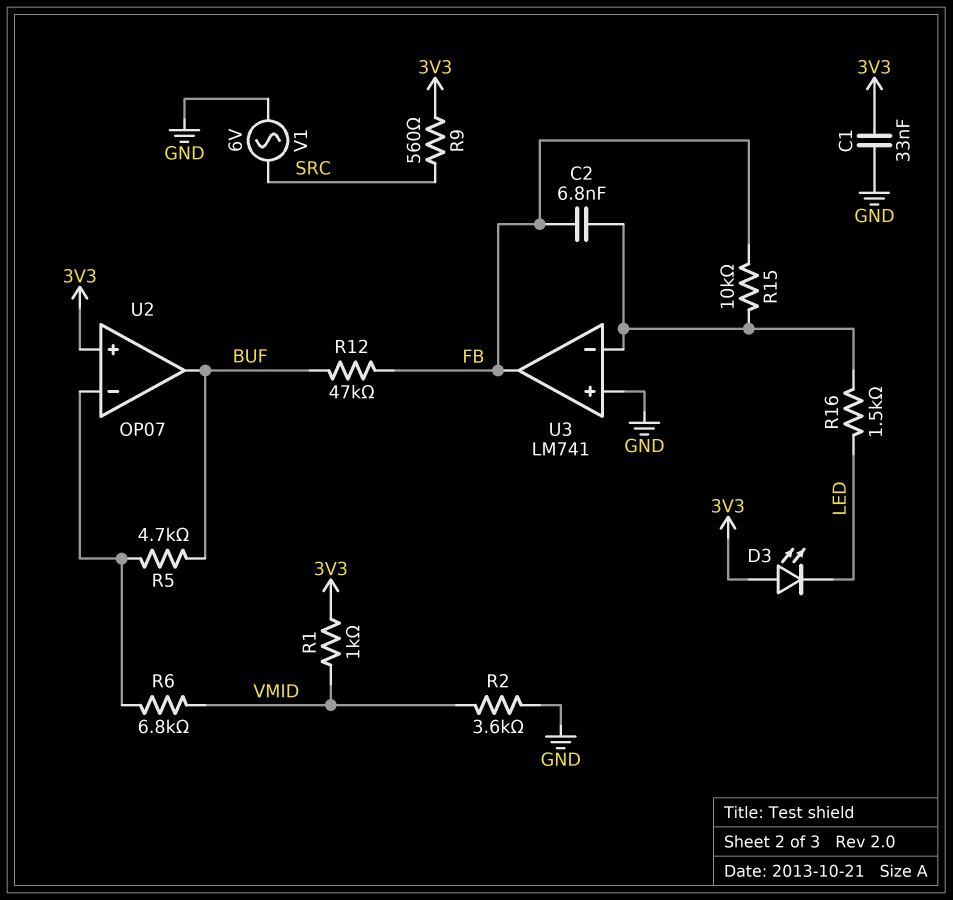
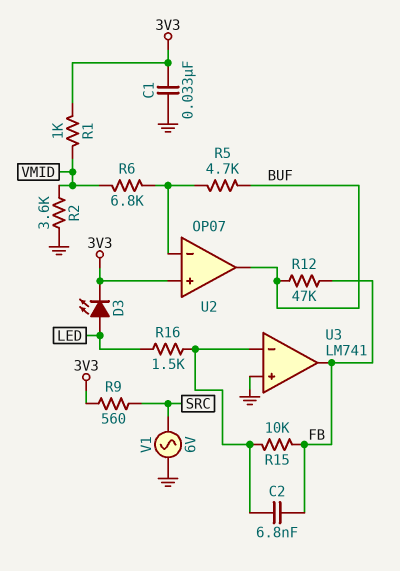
D3: LED (A 3V3, K LED) -> LED (A LED, K 3V3)

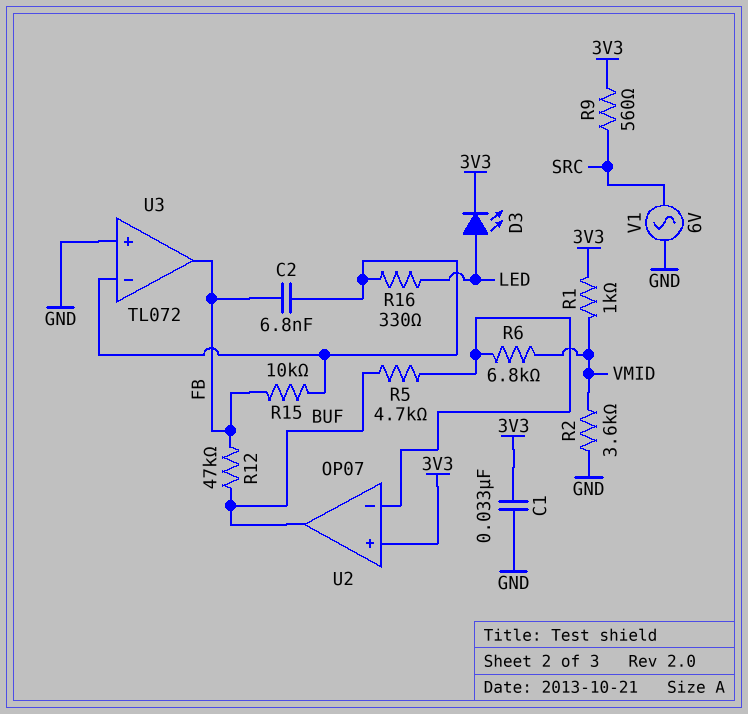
R16: 1.5k (LED, U3/in-) -> 330 (LED, U3/in-)
U3: LM741 -> TL072

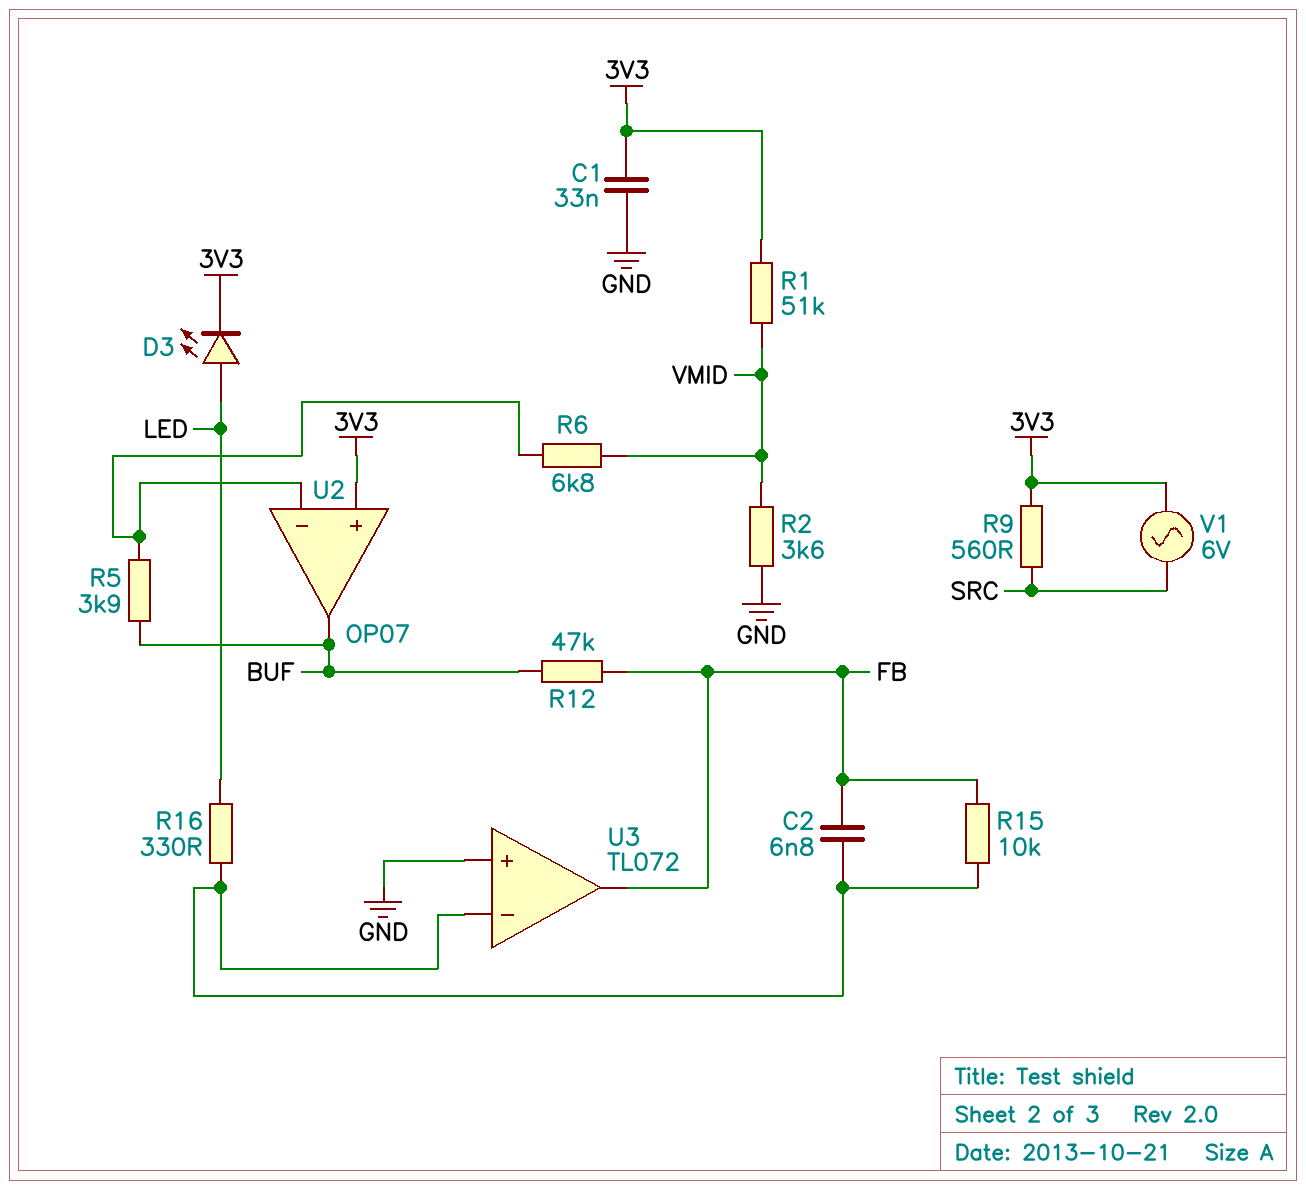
R1: 1k (3V3, VMID) -> 51k (3V3, VMID)
R5: 4.7k (BUF, U2/in-) -> 3.9k (BUF, U2/in-)
V1: AC 6V (GND, SRC) -> AC 6V (3V3, SRC)

